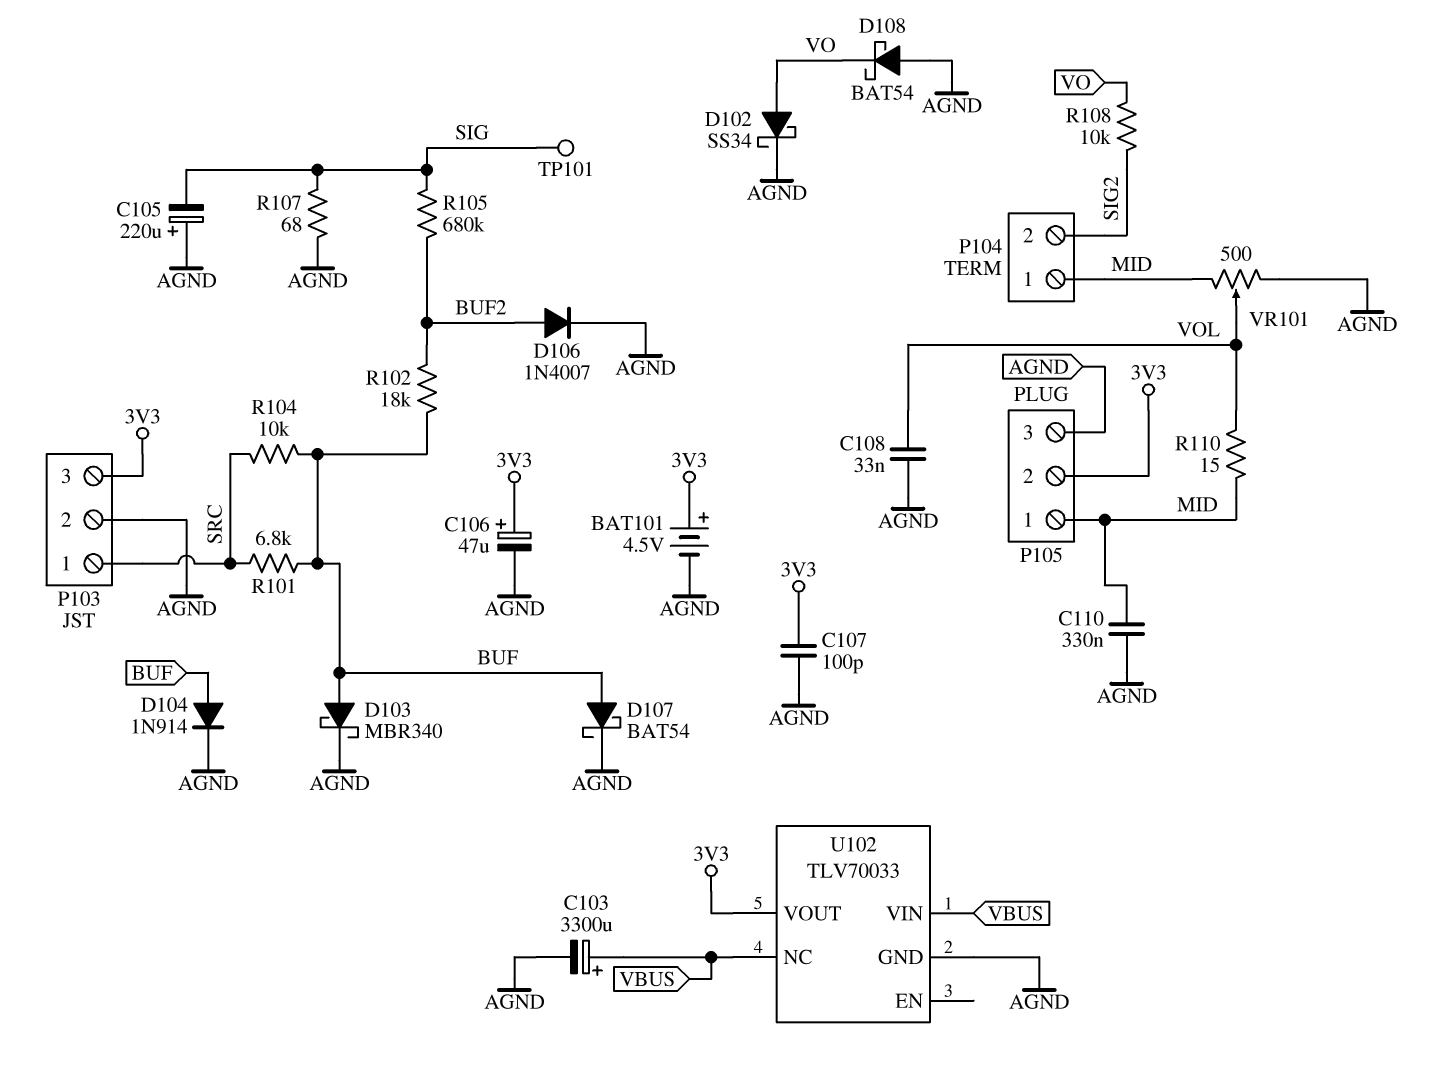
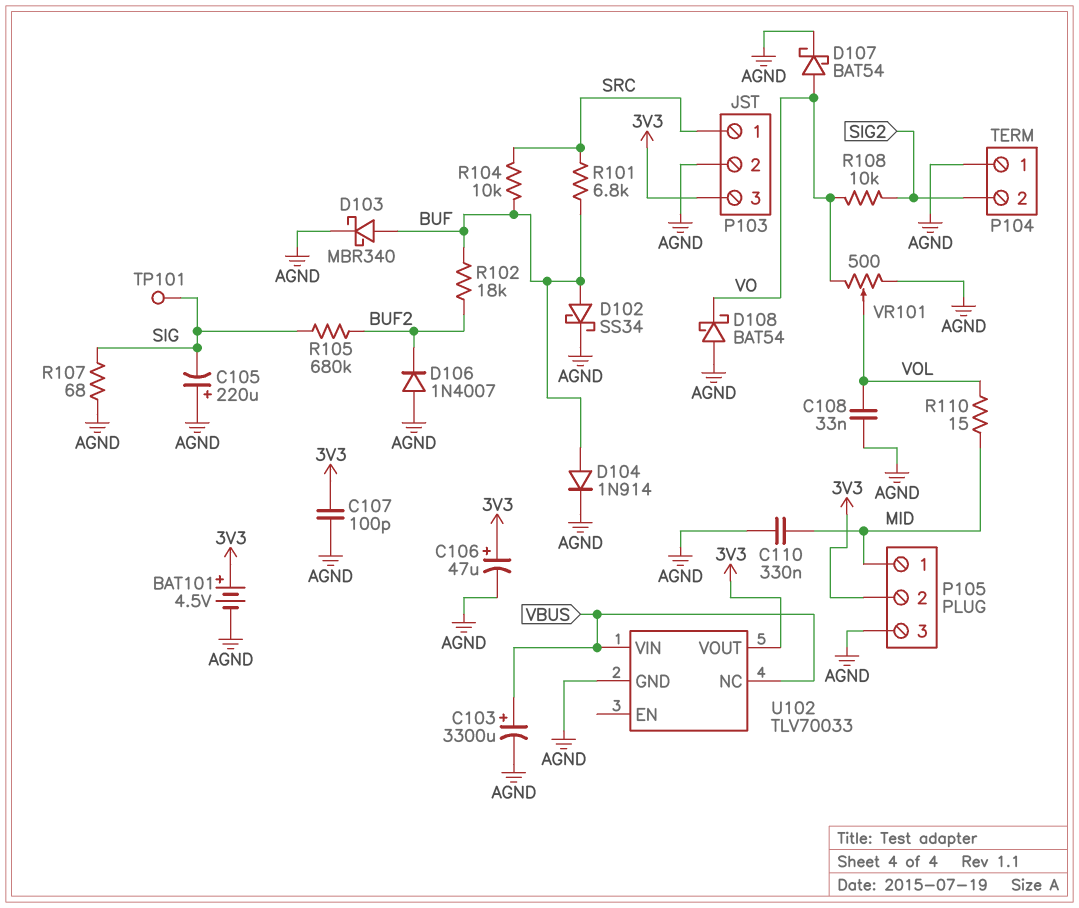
D102: schottky SS34 (A VO, K AGND) -> schottky SS34 (A BUF, K AGND)
D106: diode 1N4007 (A BUF2, K AGND) -> diode 1N4007 (A AGND, K BUF2)
D107: schottky BAT54 (A BUF, K AGND) -> schottky BAT54 (A VO, K AGND)
P104 pin 1: MID -> AGND
VR101: 500 (AGND, MID, wiper VOL) -> 500 (AGND, VO, wiper VOL)

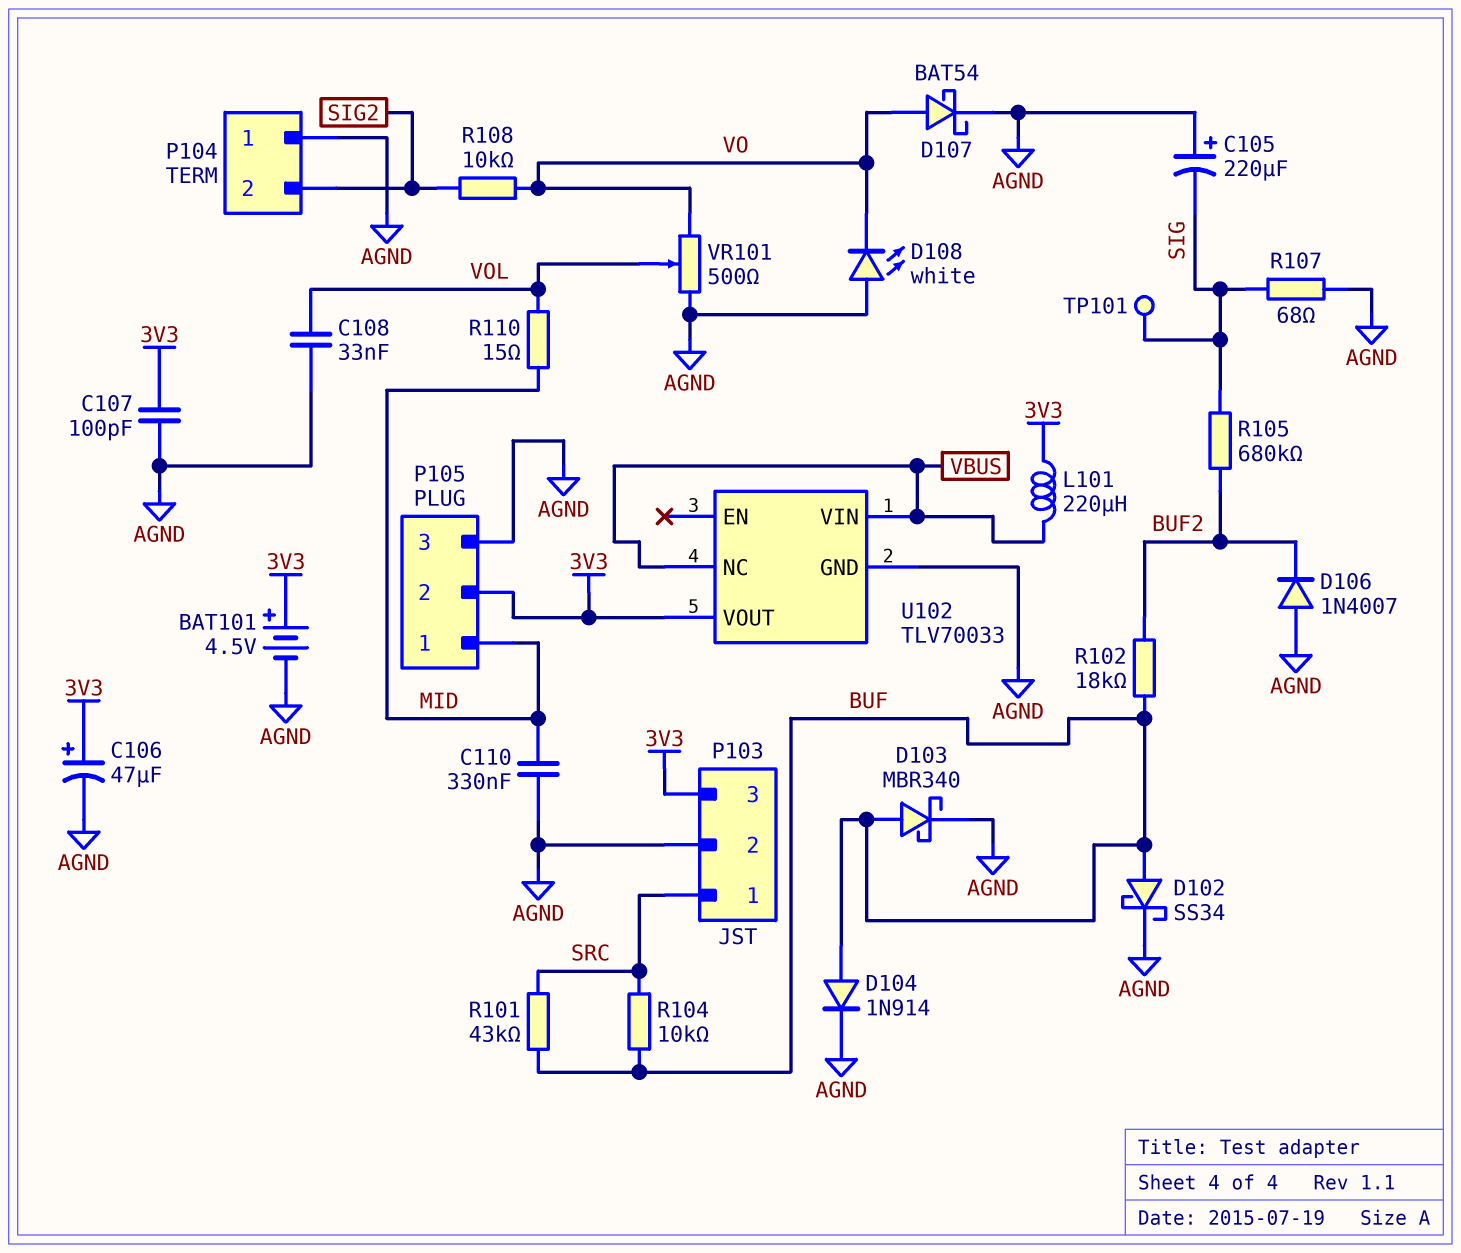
C103: 3300uF (plus VBUS, minus AGND) -> none
D108: schottky BAT54 (A AGND, K VO) -> LED white (A AGND, K VO)
L101: none -> 220uH (3V3, VBUS)
R101: 6.8k (BUF, SRC) -> 43k (BUF, SRC)

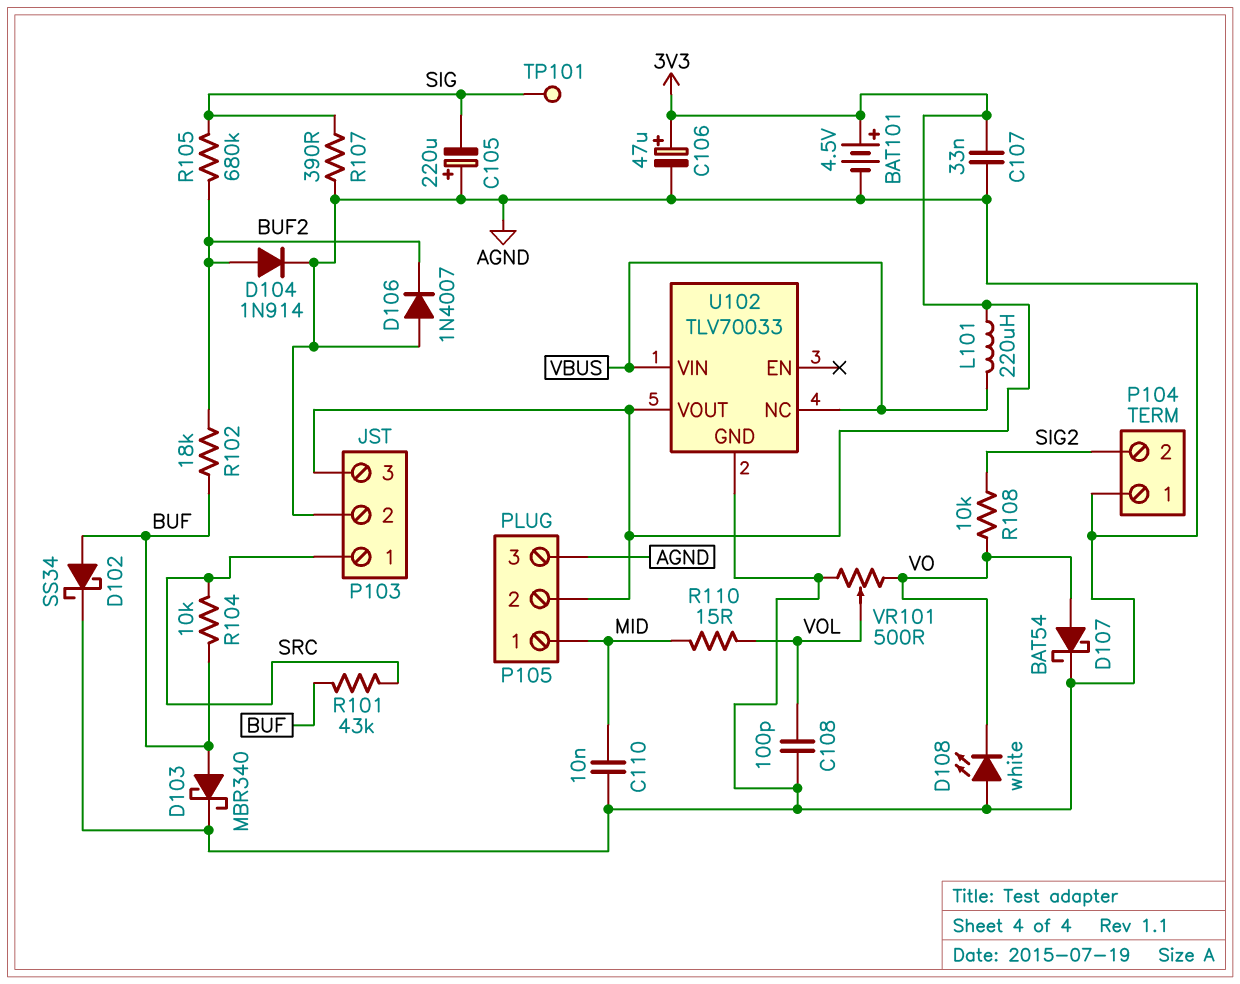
C107: 100pF (3V3, AGND) -> 33nF (3V3, AGND)
C108: 33nF (AGND, VOL) -> 100pF (AGND, VOL)
C110: 330nF (AGND, MID) -> 10nF (AGND, MID)
D104: diode 1N914 (A BUF, K AGND) -> diode 1N914 (A BUF2, K AGND)
R107: 68 (AGND, SIG) -> 390 (AGND, SIG)

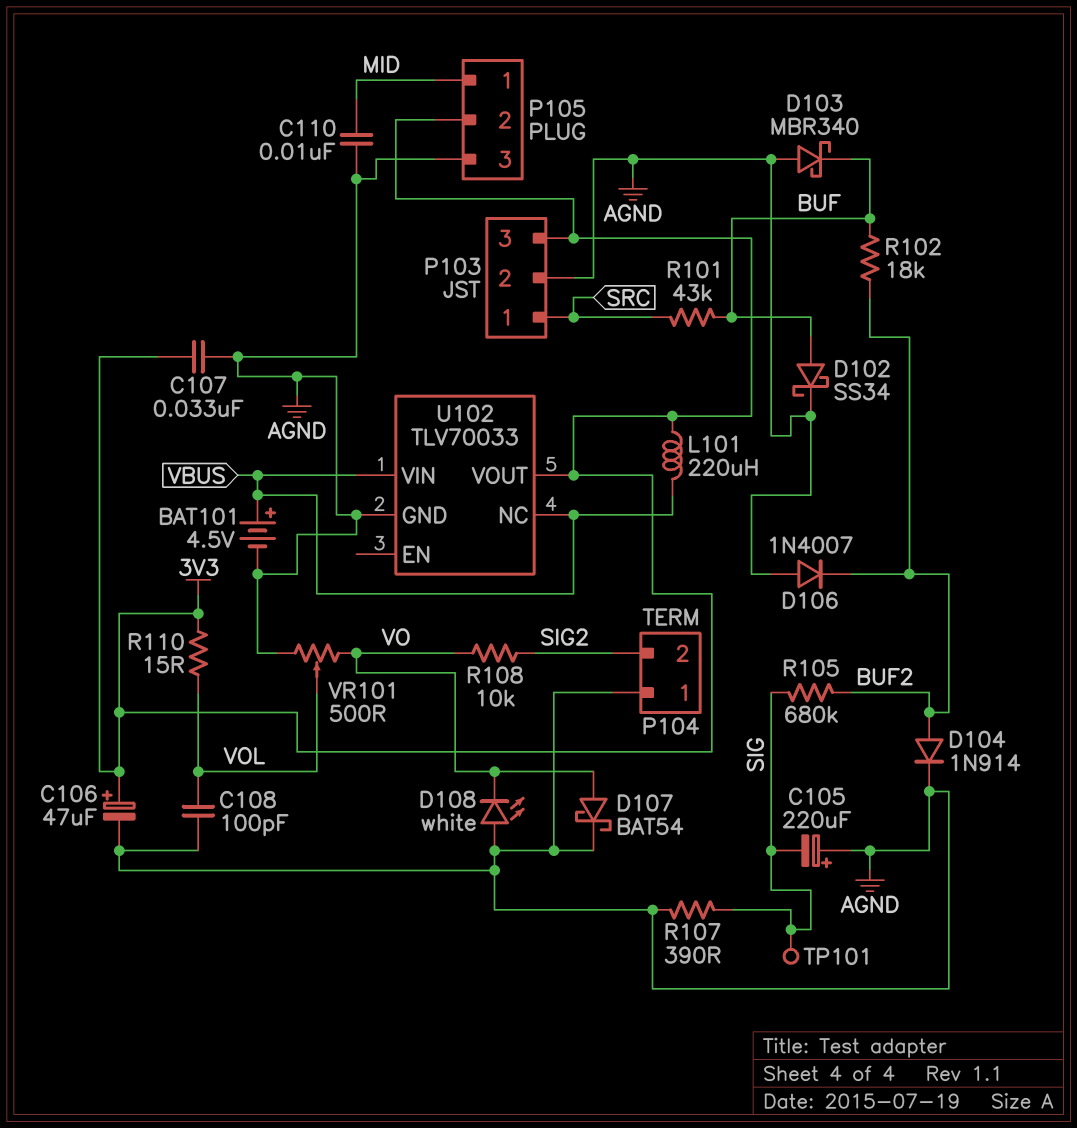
BAT101: 4.5V (plus 3V3, minus AGND) -> 4.5V (plus VBUS, minus AGND)
D103: schottky MBR340 (A BUF, K AGND) -> schottky MBR340 (A AGND, K BUF)
R104: 10k (BUF, SRC) -> none
R110: 15 (MID, VOL) -> 15 (3V3, VOL)

